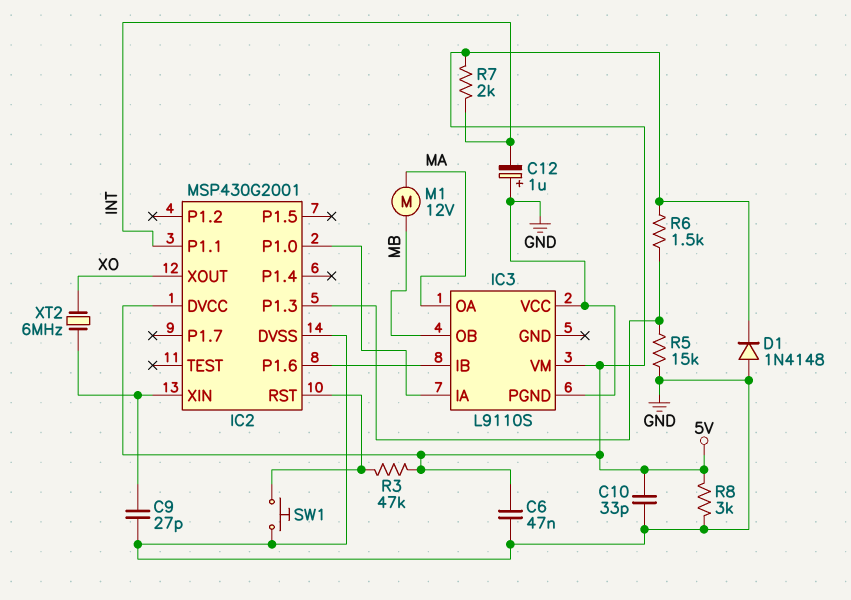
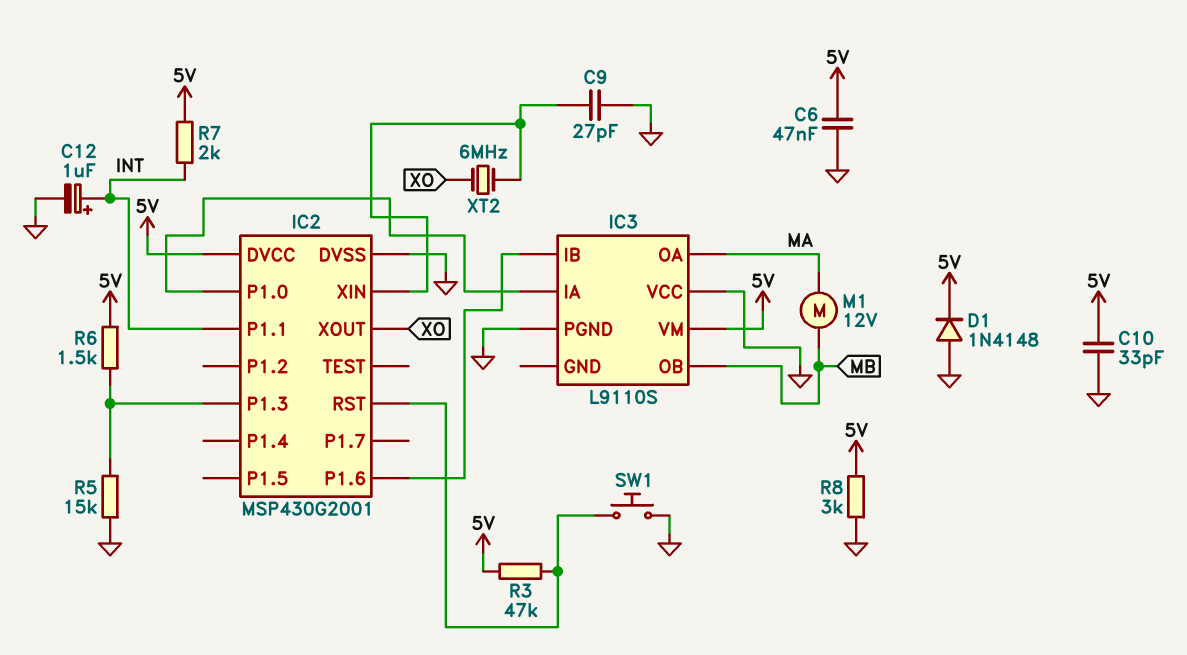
C12: 1uF (plus GND, minus INT) -> 1uF (plus INT, minus GND)

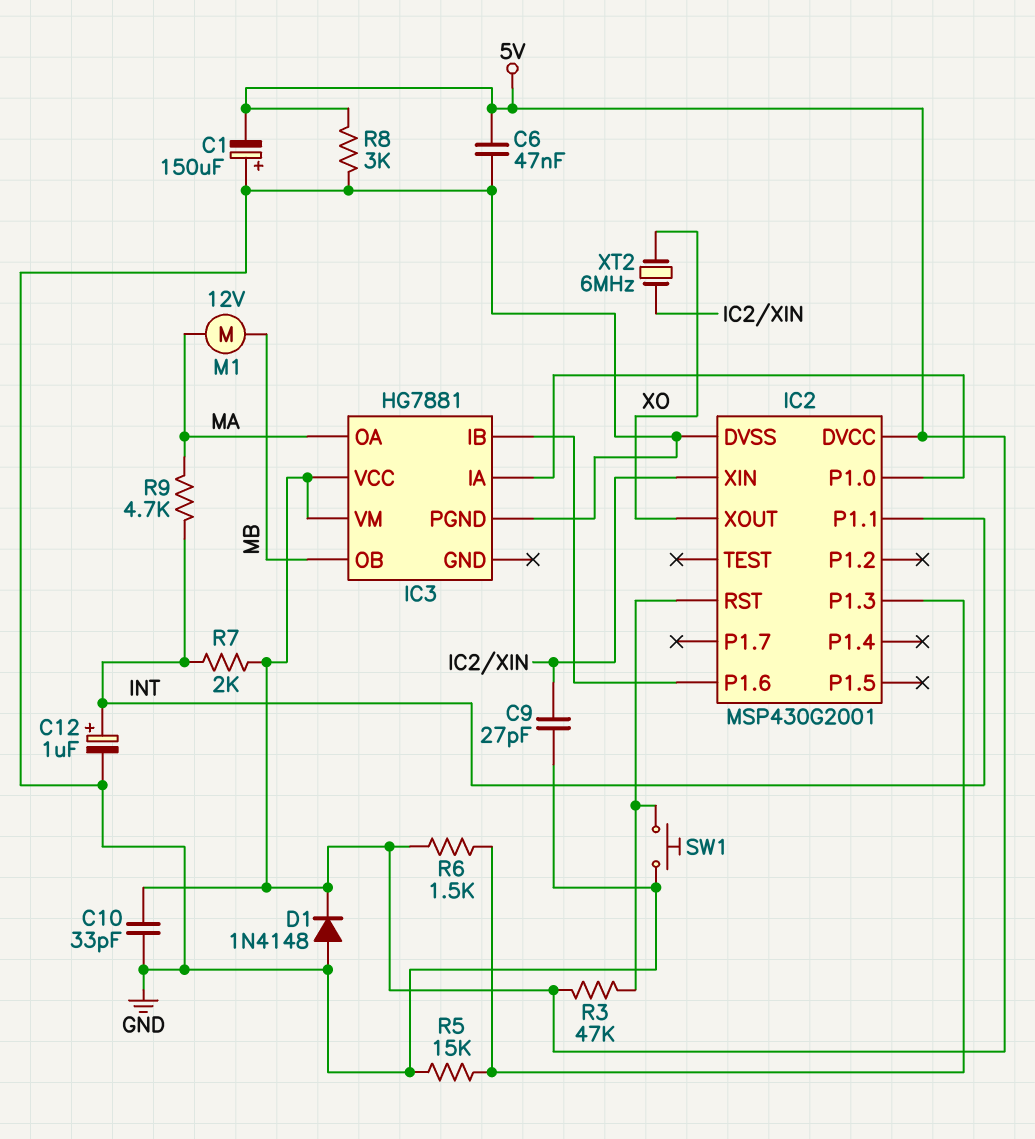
C1: none -> 150uF (plus GND, minus 5V)
IC3: L9110S -> HG7881
IC3 pin VCC: GND -> 5V
R9: none -> 4.7k (INT, MA)

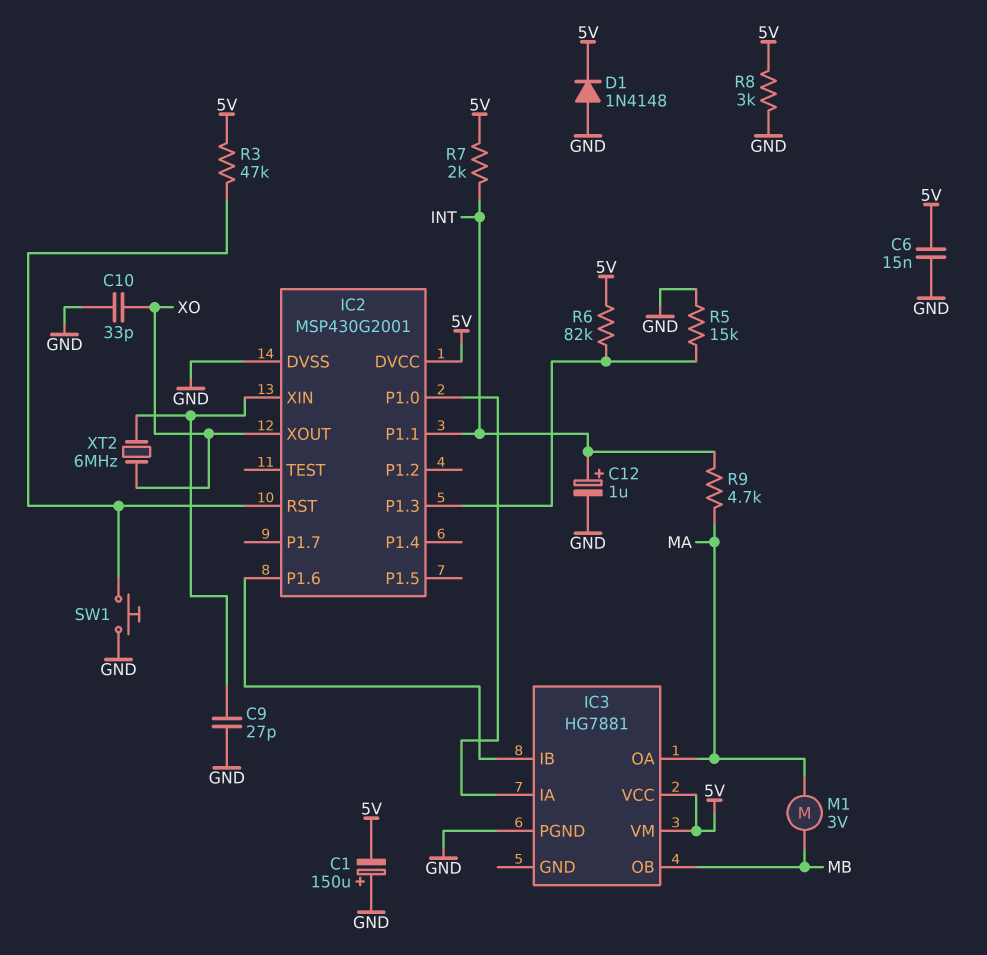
C6: 47nF (5V, GND) -> 15nF (5V, GND)
C10: 33pF (5V, GND) -> 33pF (GND, XO)
M1: motor 12V (MA, MB) -> motor 3V (MA, MB)
R6: 1.5k (5V, IC2/P1.3) -> 82k (5V, IC2/P1.3)

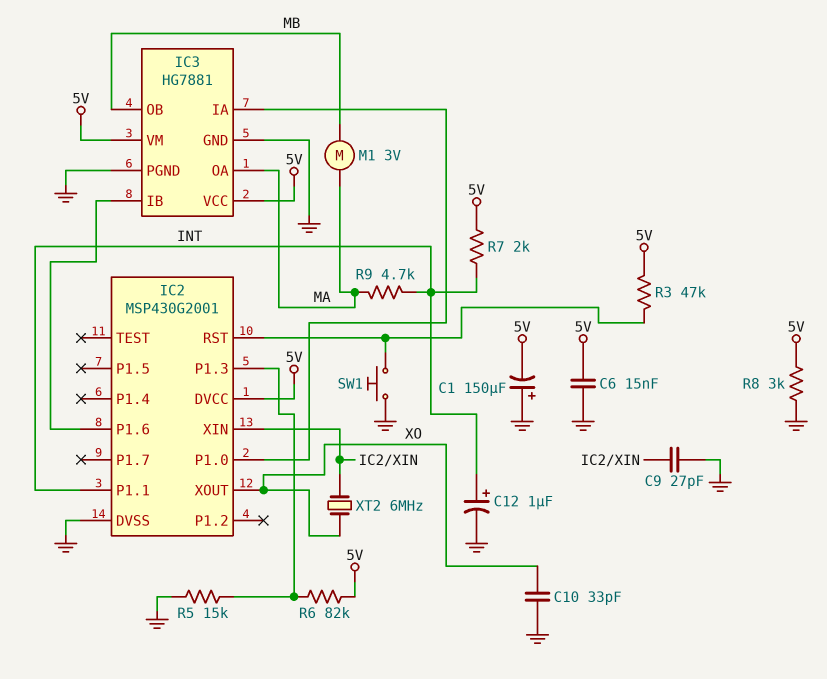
D1: diode 1N4148 (A GND, K 5V) -> none
IC3 pin GND: none -> GND

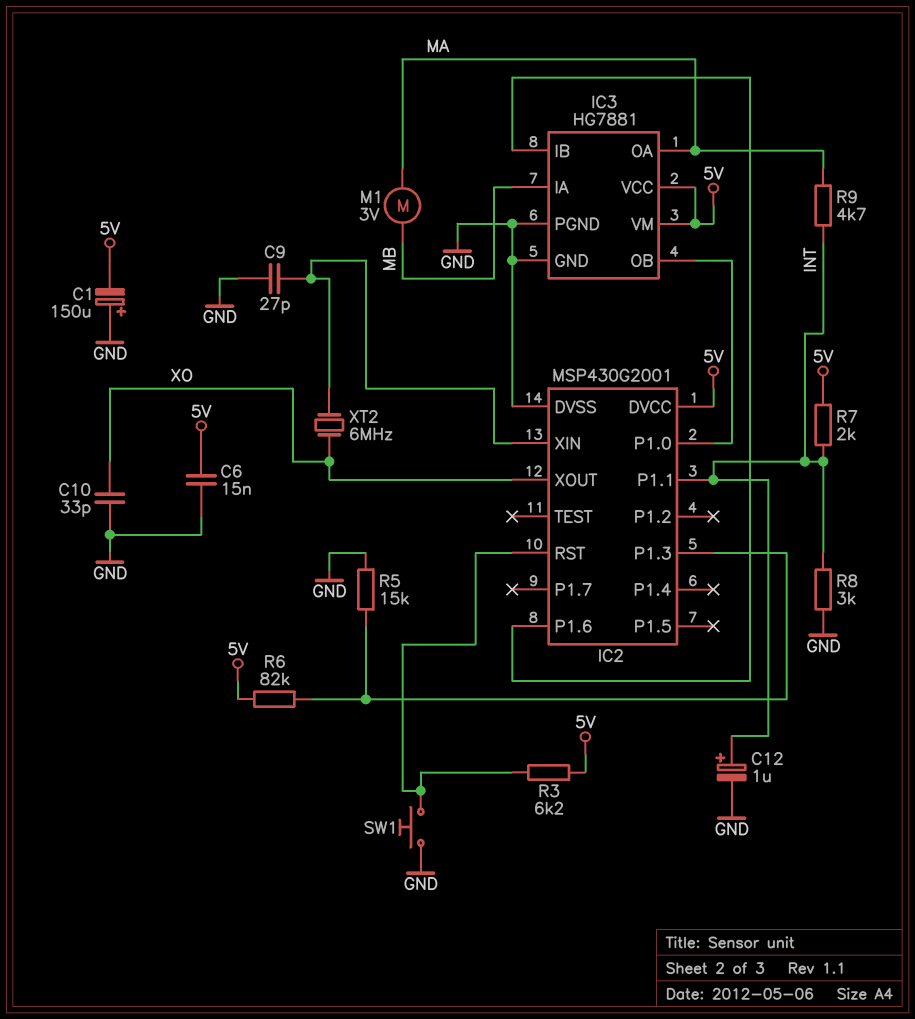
IC3 pin IA: IC2/P1.0 -> MB
IC3 pin OB: MB -> IC2/P1.0
R3: 47k (5V, IC2/RST) -> 6.2k (5V, IC2/RST)
R8: 3k (5V, GND) -> 3k (GND, INT)

